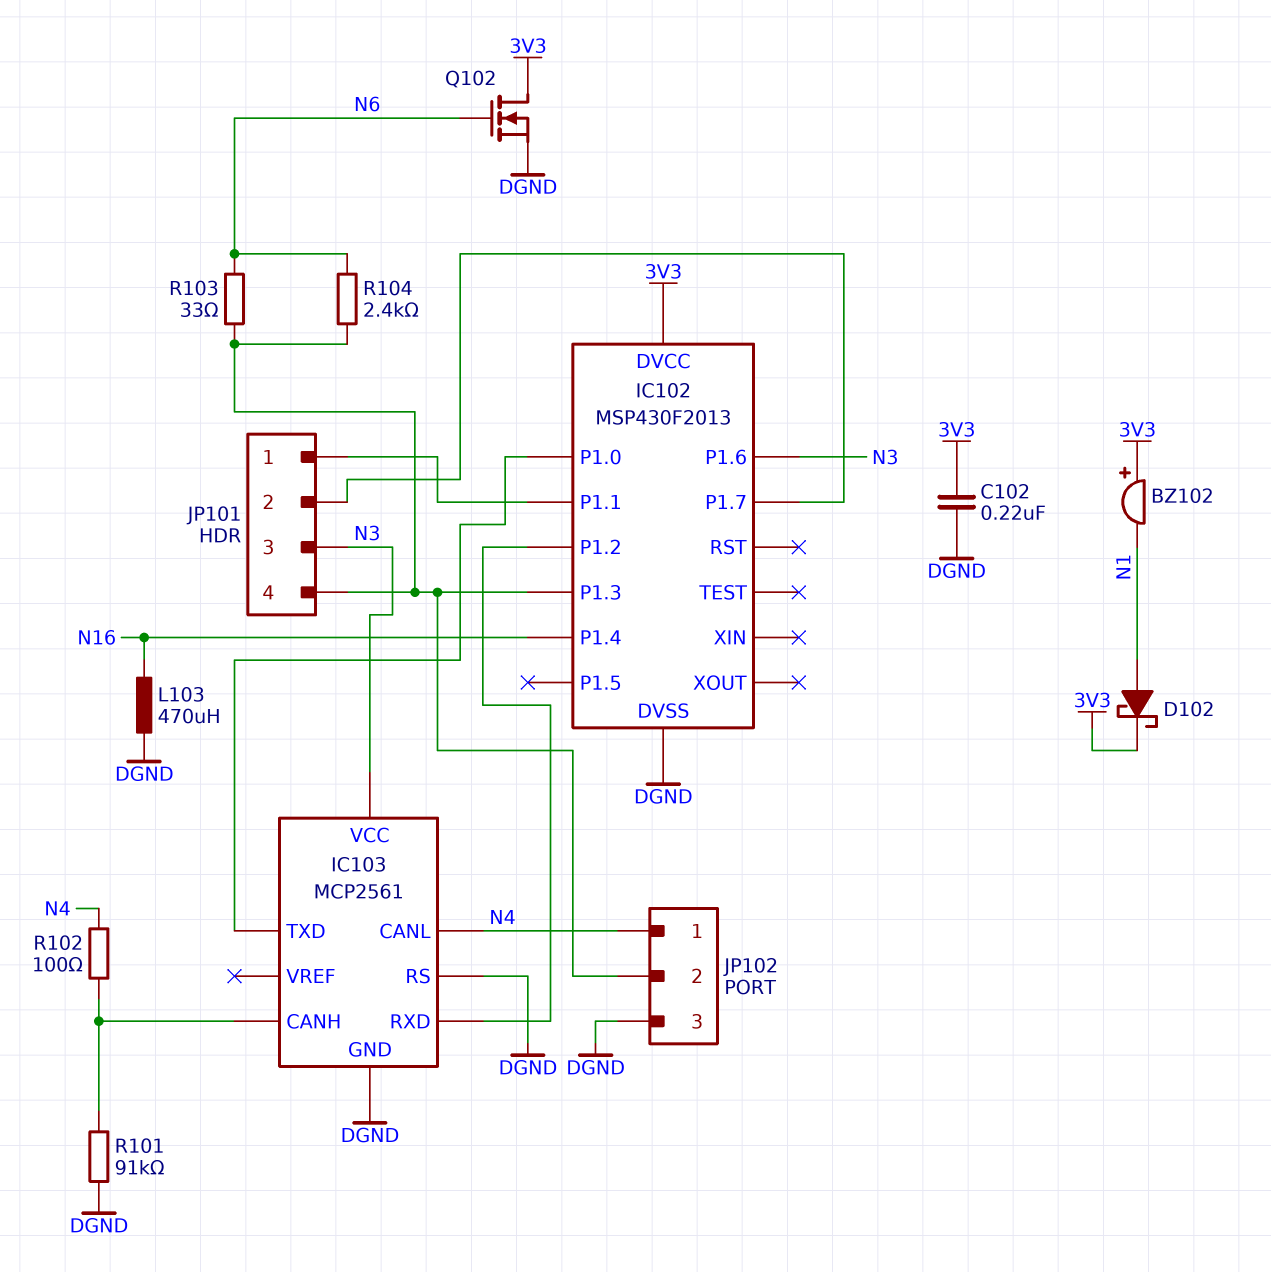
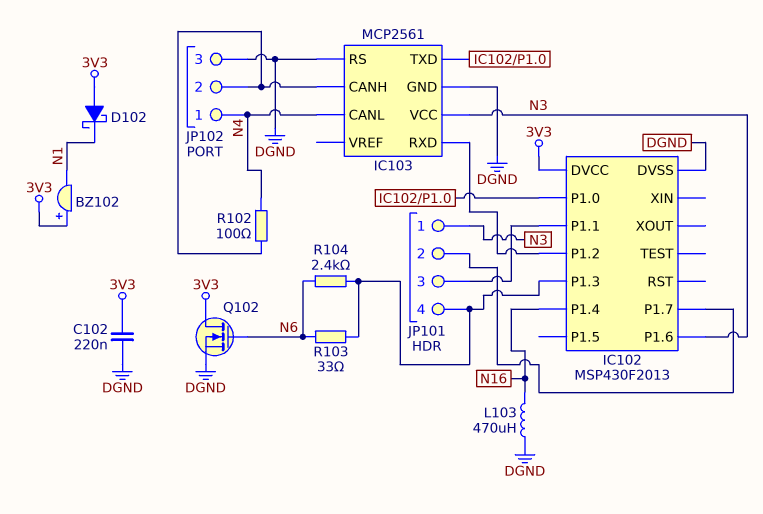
D102: schottky (A N1, K 3V3) -> schottky (A 3V3, K N1)
JP101 pin 1: IC102/P1.1 -> N3
JP101 pin 3: N3 -> IC102/P1.1
JP102 pin 2: IC102/P1.3 -> IC103/CANH
R101: 91k (DGND, IC103/CANH) -> none

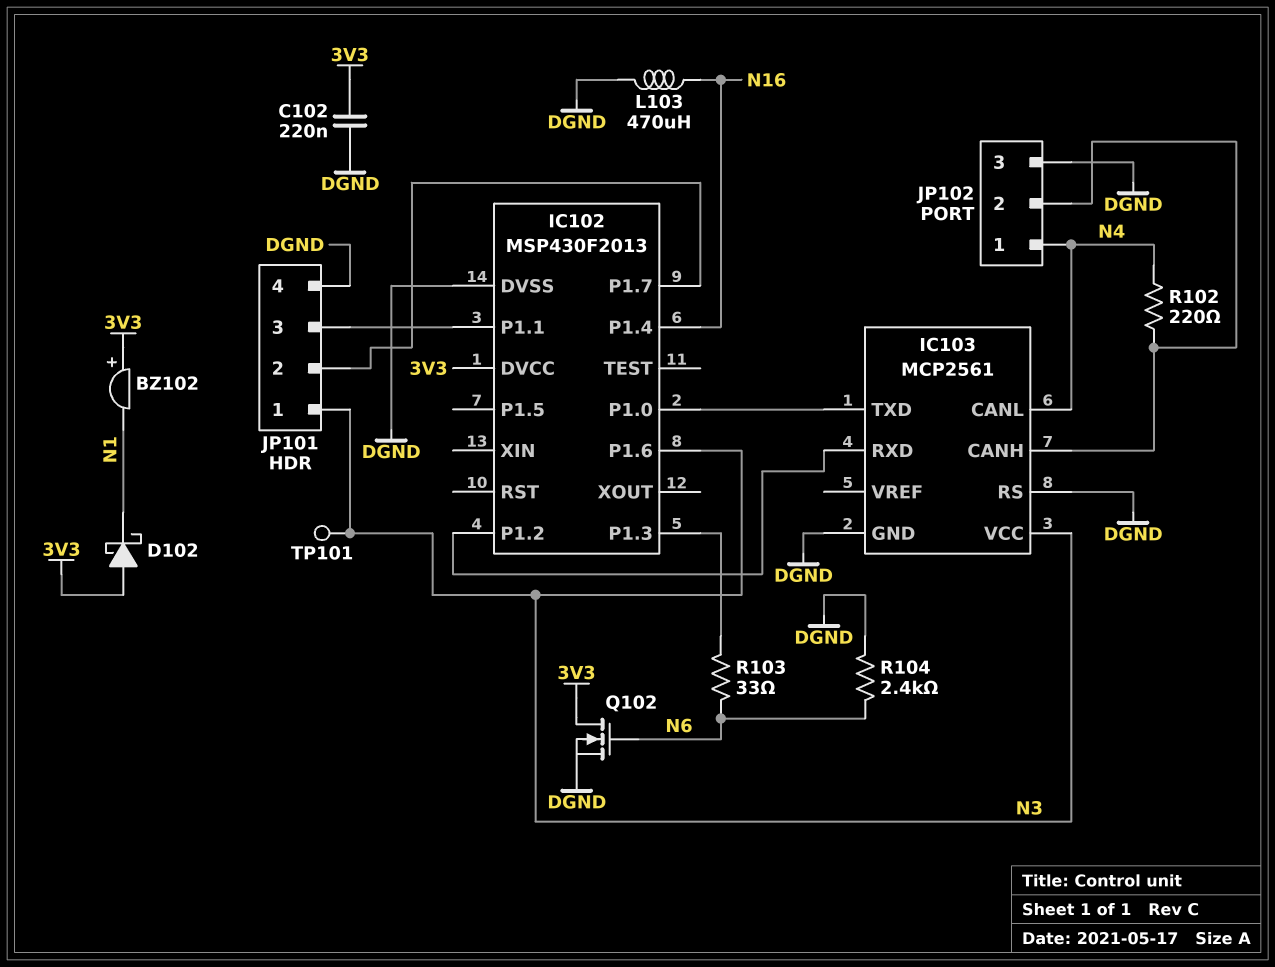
JP101 pin 4: IC102/P1.3 -> DGND
R102: 100 (IC103/CANH, N4) -> 220 (IC103/CANH, N4)
R104: 2.4k (IC102/P1.3, N6) -> 2.4k (DGND, N6)
TP101: none -> test point (N3)

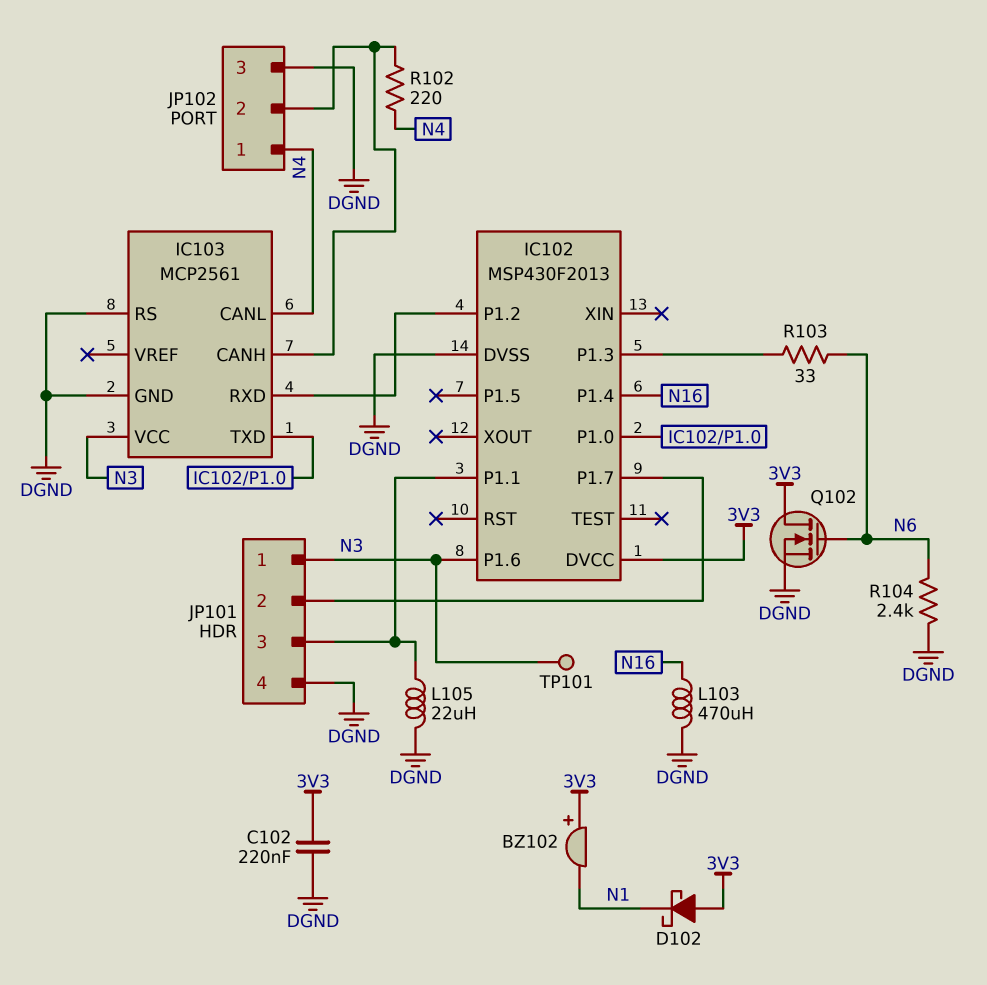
L105: none -> 22uH (DGND, IC102/P1.1)

